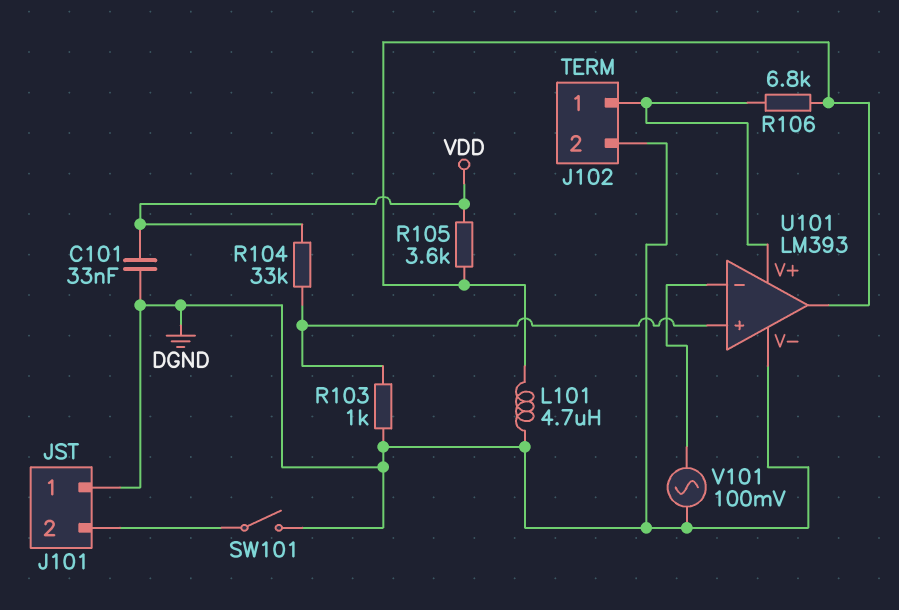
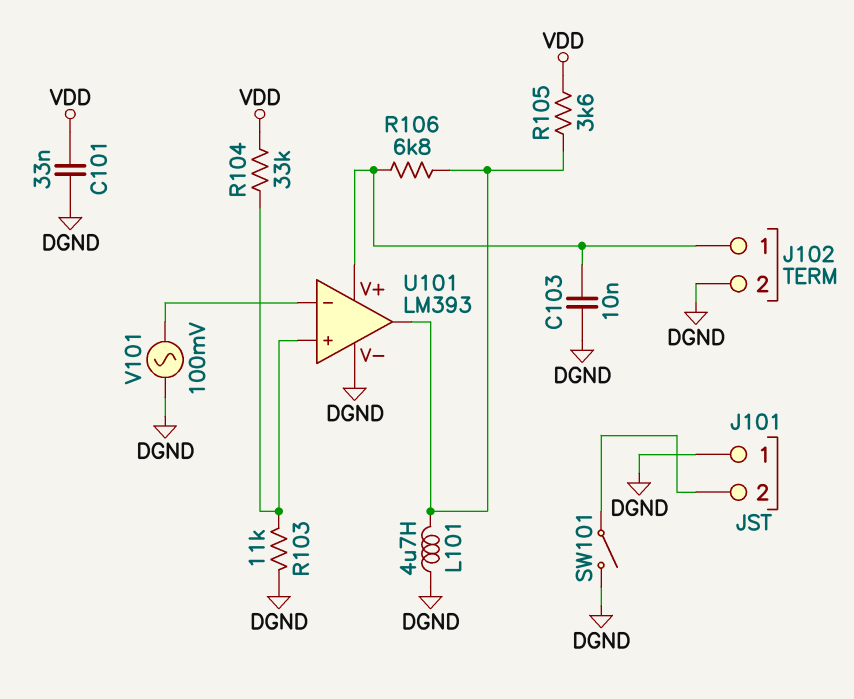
C103: none -> 10nF (DGND, J102/1)
R103: 1k (DGND, U101/in+) -> 11k (DGND, U101/in+)

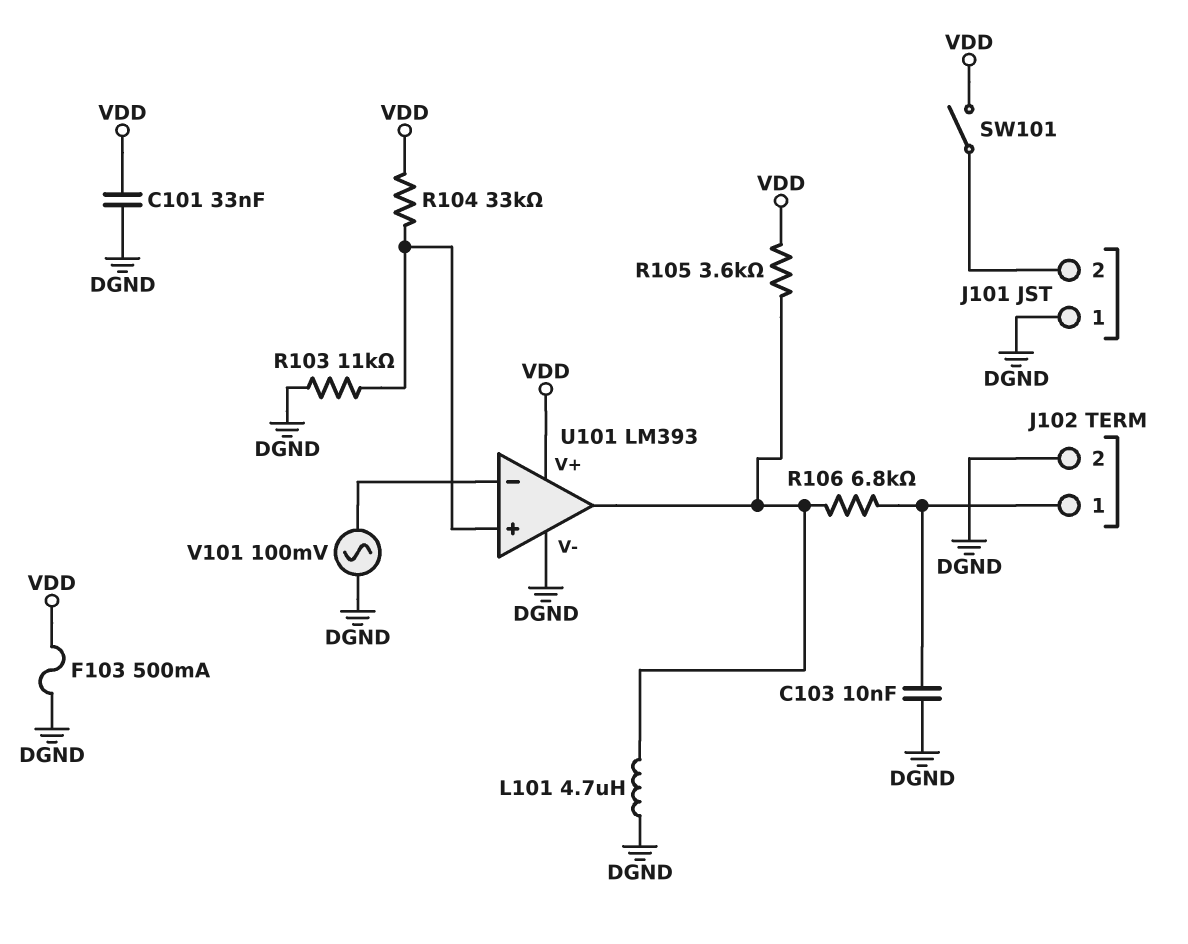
F103: none -> 500mA (DGND, VDD)
SW101: switch (DGND, J101/2) -> switch (J101/2, VDD)
U101 pin V+: J102/1 -> VDD

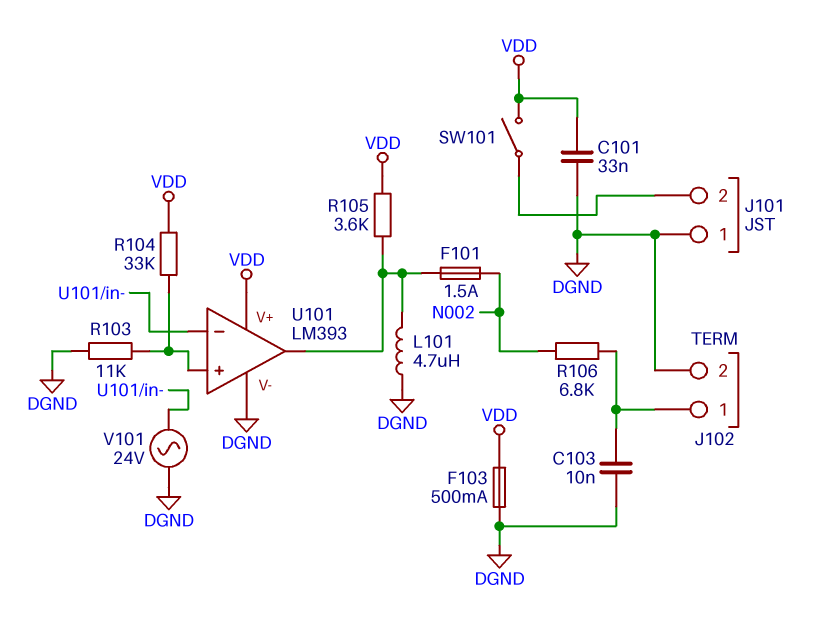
F101: none -> 1.5A (N002, U101/out)
R106: 6.8k (J102/1, U101/out) -> 6.8k (J102/1, N002)
V101: AC 100mV (DGND, U101/in-) -> AC 24V (DGND, U101/in-)

